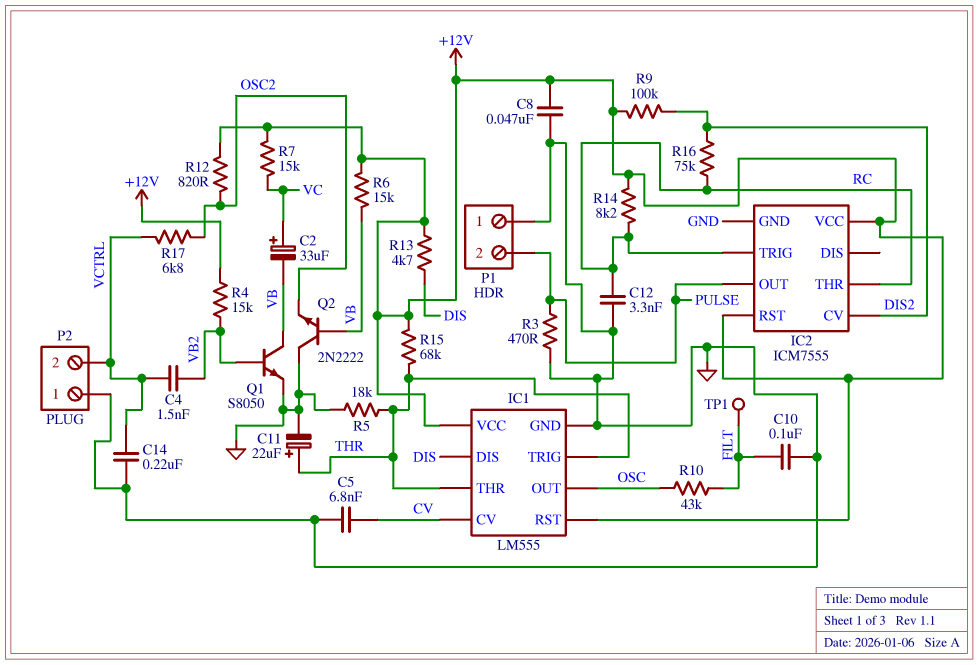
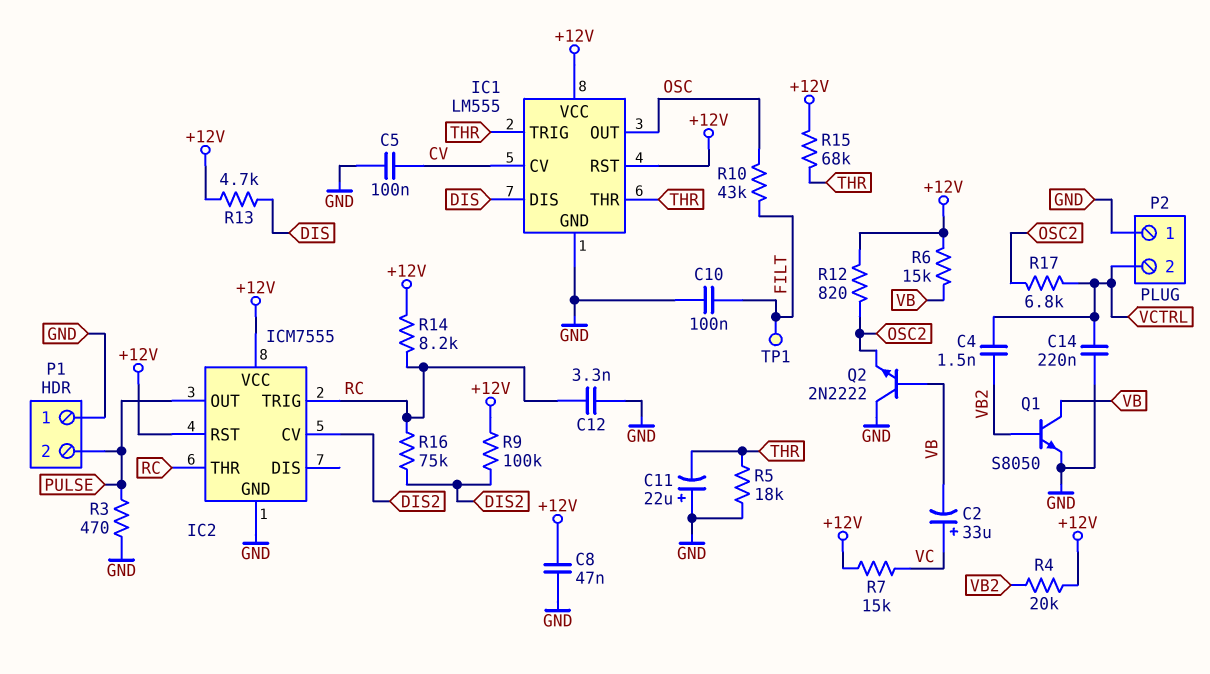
C5: 6.8nF (CV, GND) -> 100nF (CV, GND)
C11: 22uF (plus THR, minus GND) -> 22uF (plus GND, minus THR)
R4: 15k (+12V, VB2) -> 20k (+12V, VB2)

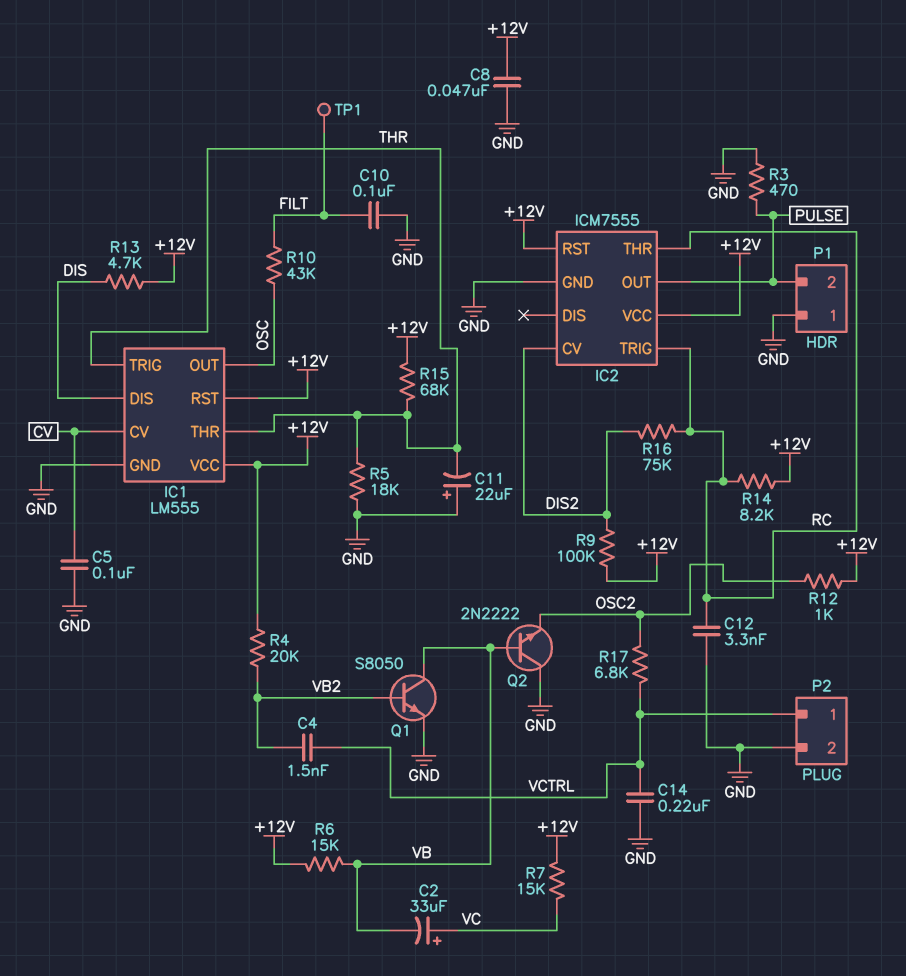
P2 pin 1: GND -> VCTRL
P2 pin 2: VCTRL -> GND
R12: 820 (+12V, OSC2) -> 1k (+12V, OSC2)

